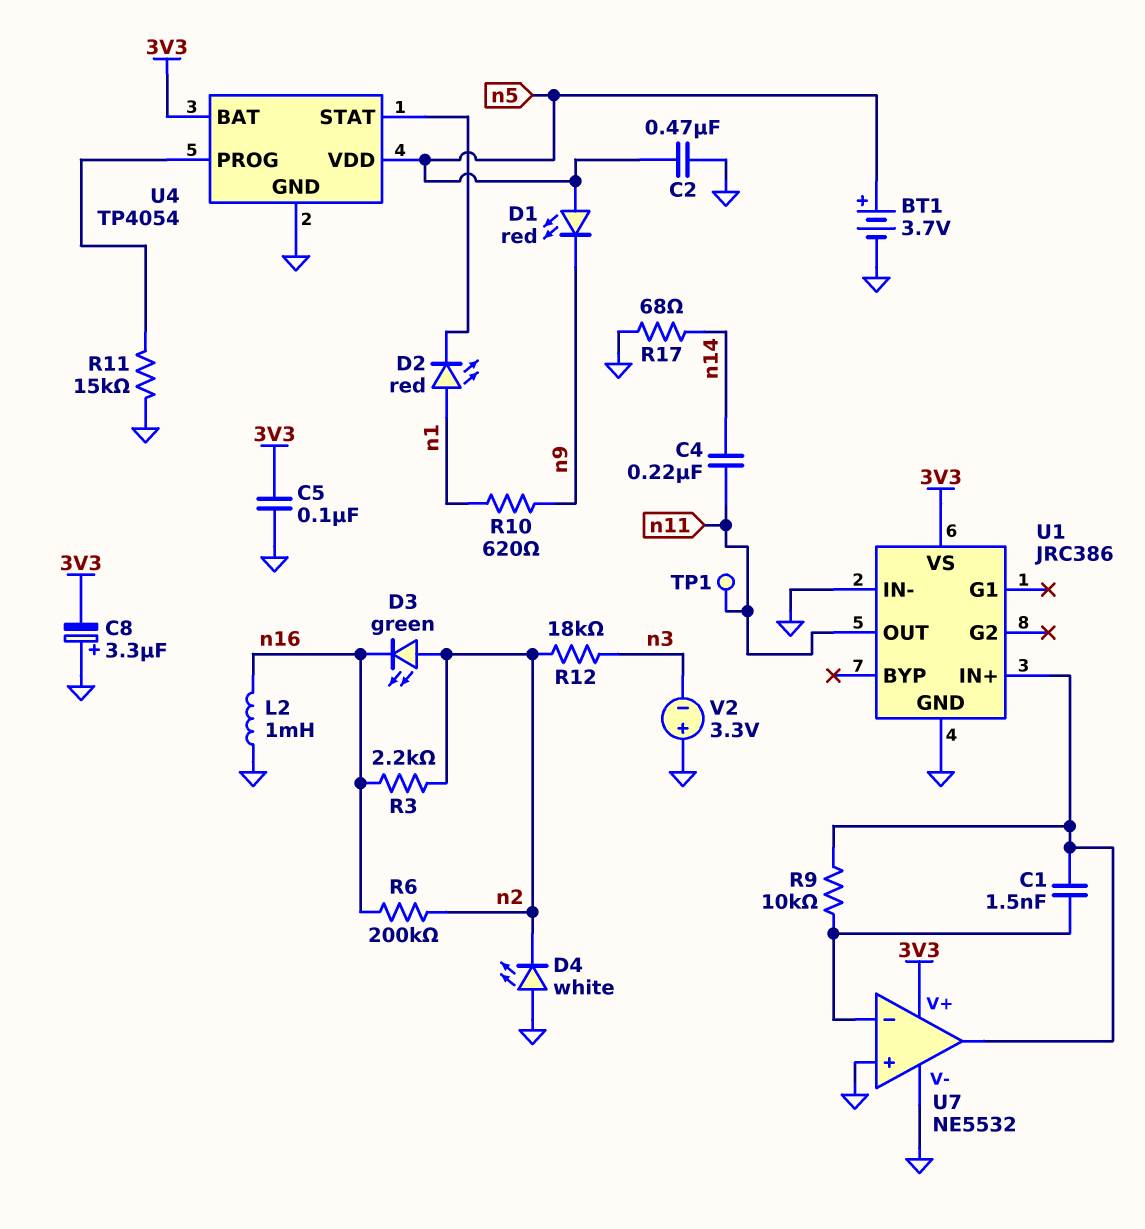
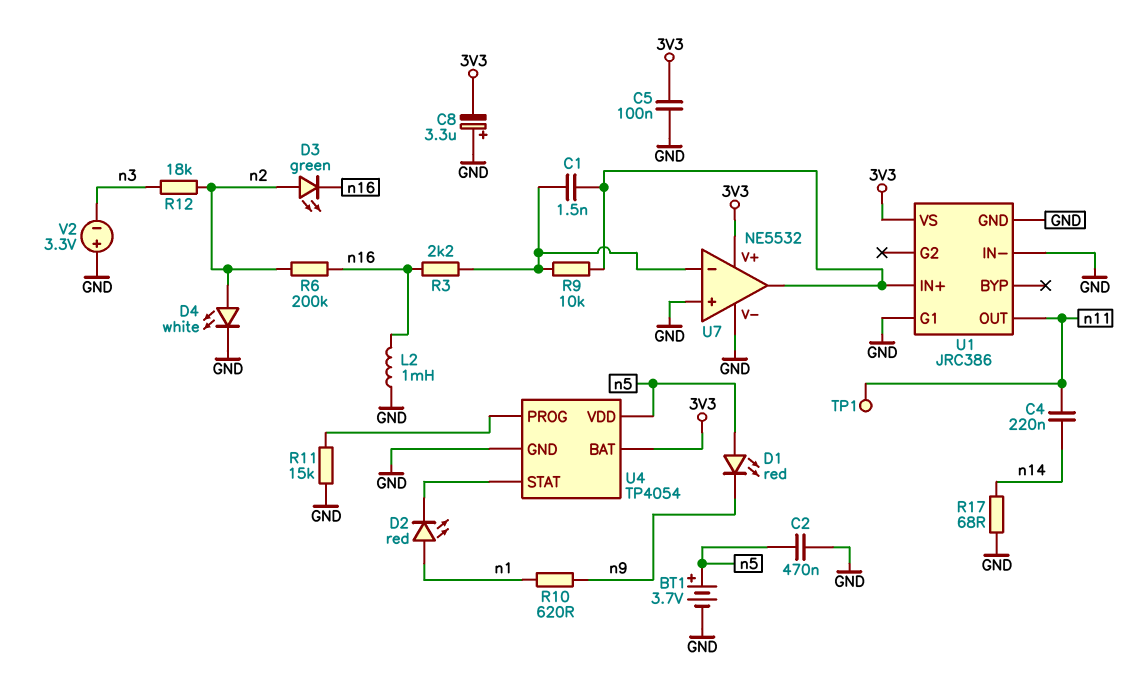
D4: LED white (A GND, K n2) -> LED white (A n2, K GND)
R3: 2.2k (n2, n16) -> 2.2k (U7/in-, n16)
U1 pin G1: none -> GND

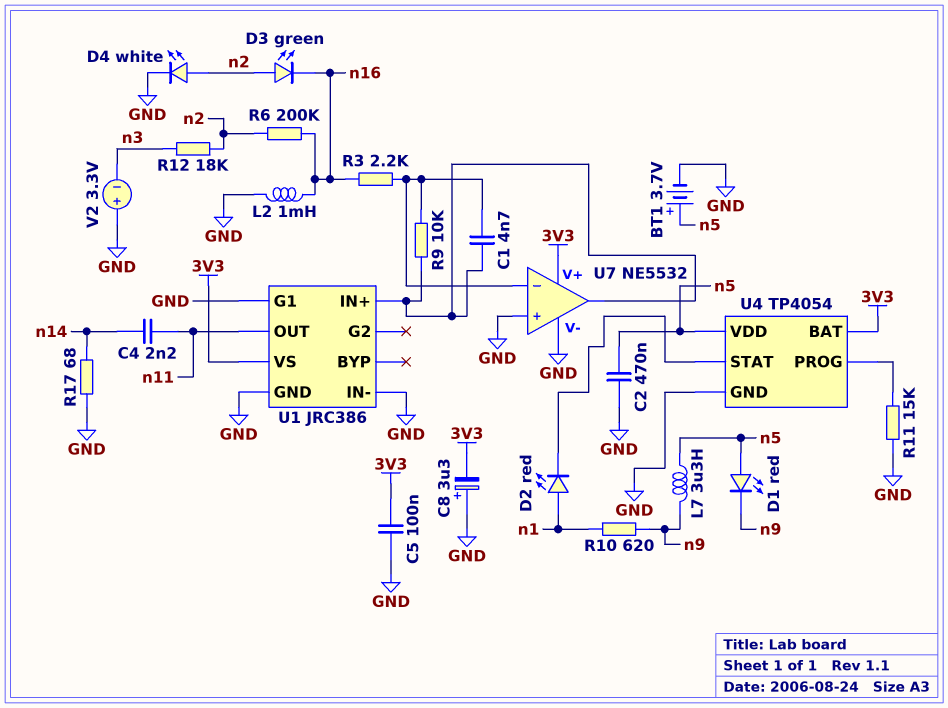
C1: 1.5nF (U1/IN+, U7/in-) -> 4.7nF (U1/IN+, U7/in-)
C4: 220nF (n11, n14) -> 2.2nF (n11, n14)
L7: none -> 3.3uH (n5, n9)
TP1: test point (n11) -> none

